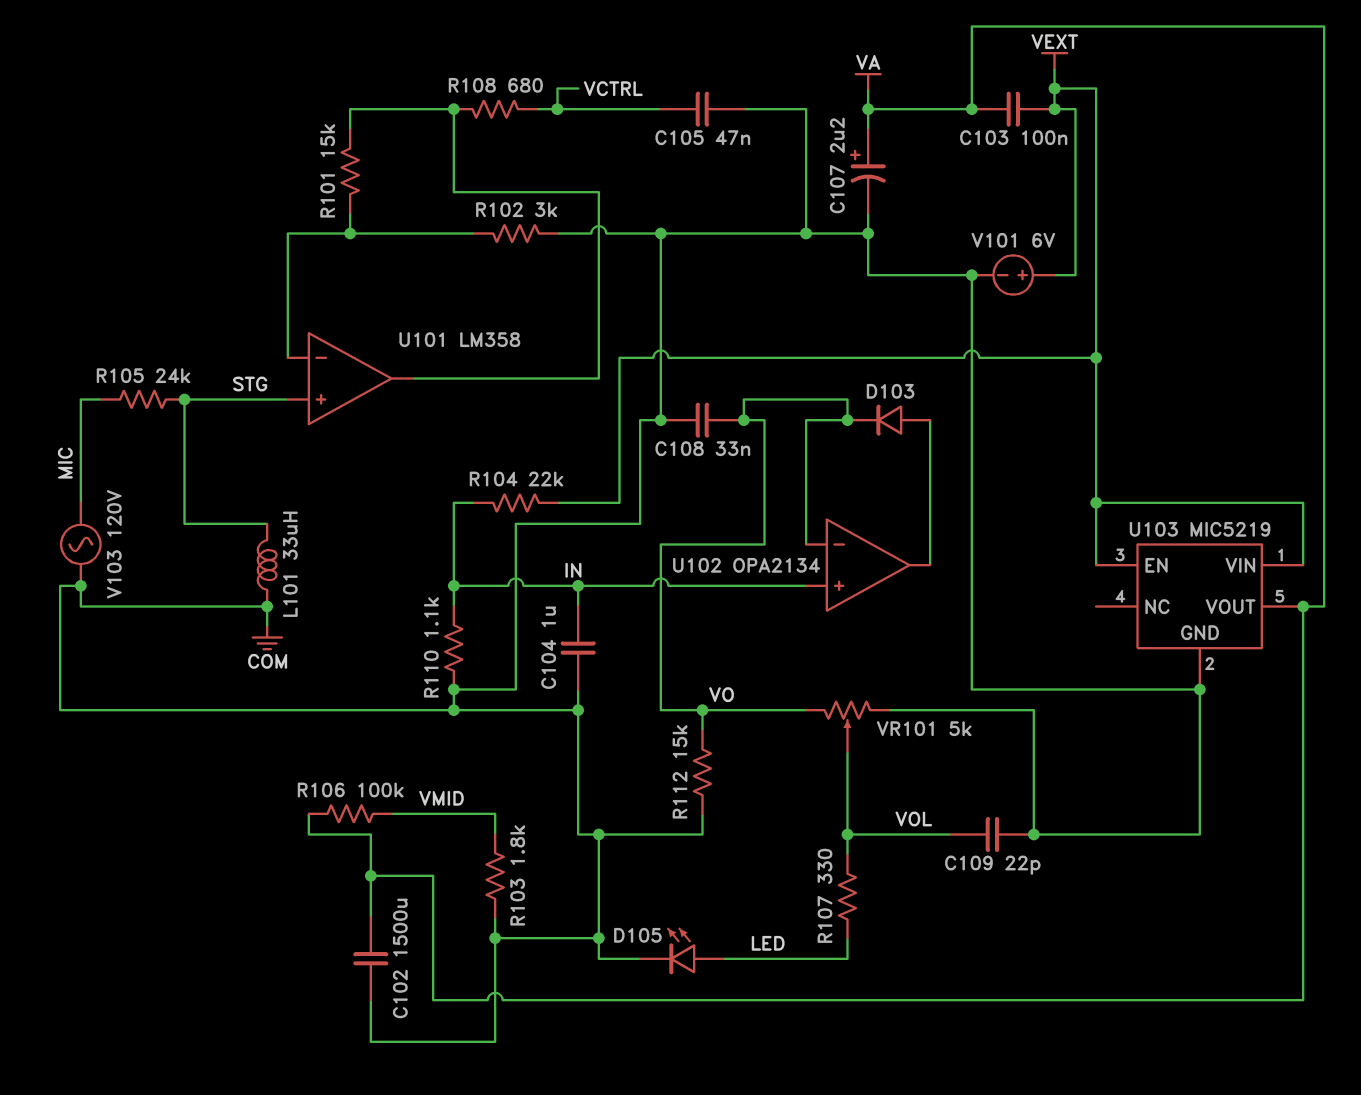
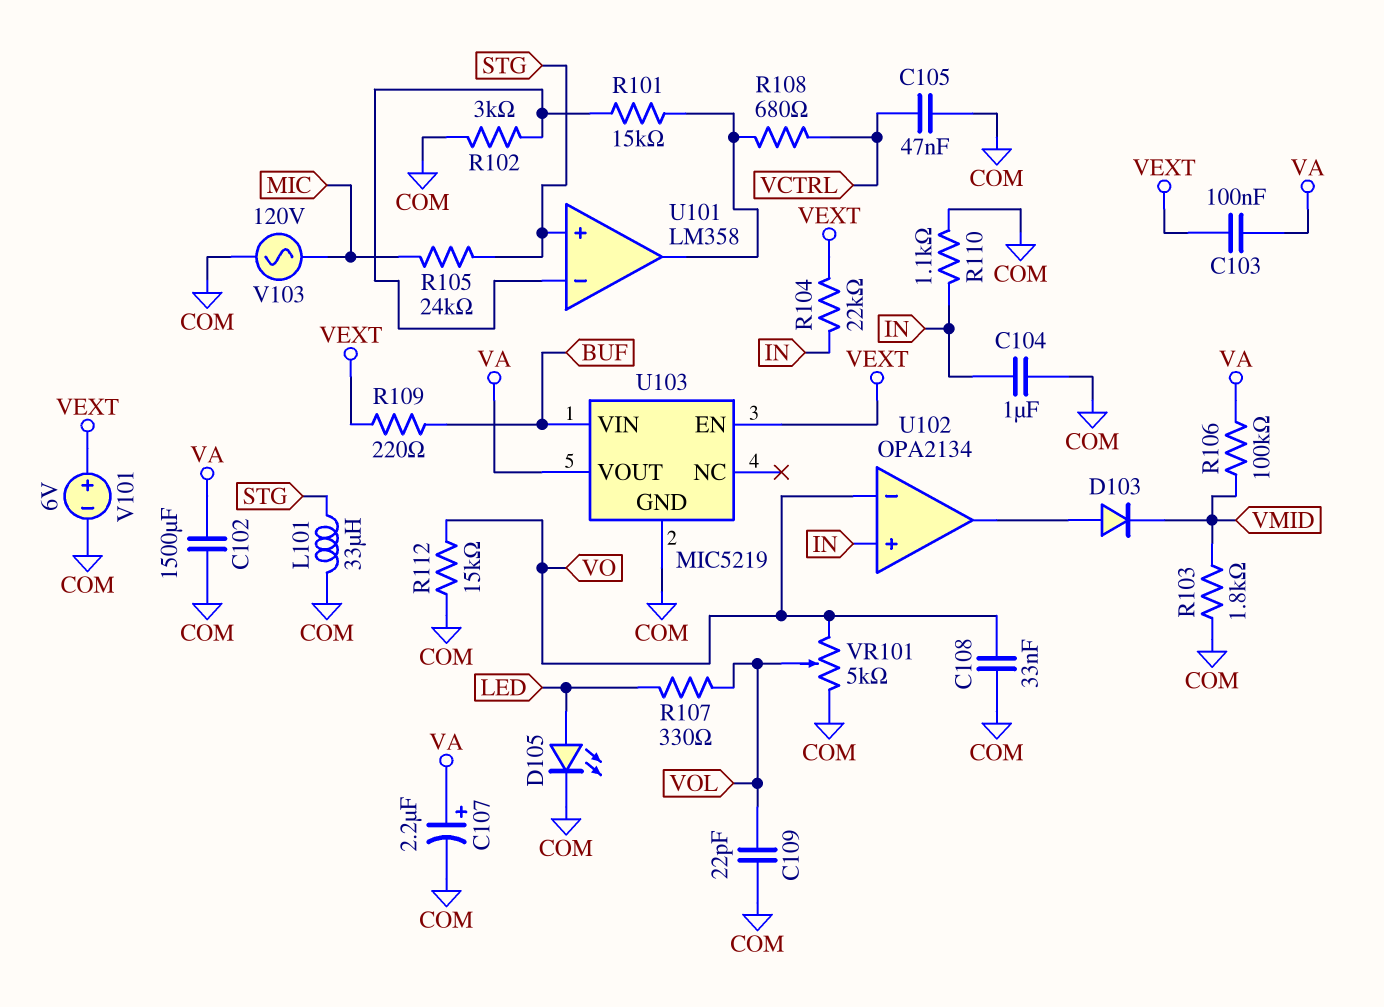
D103: diode (A U102/out, K VO) -> diode (A U102/out, K VMID)
R109: none -> 220 (BUF, VEXT)
U103 pin VIN: VEXT -> BUF

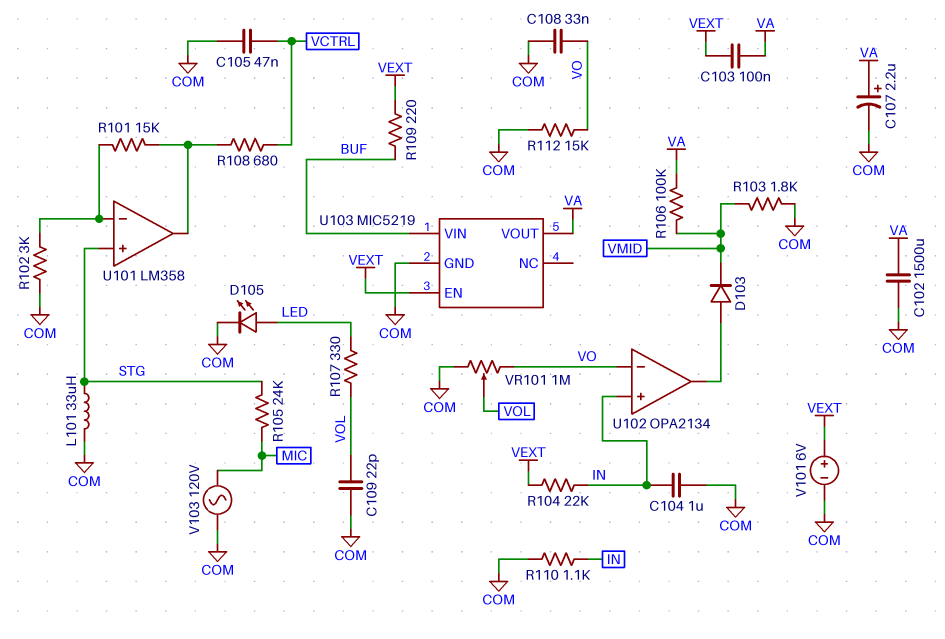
VR101: 5k (COM, VO, wiper VOL) -> 1M (COM, VO, wiper VOL)

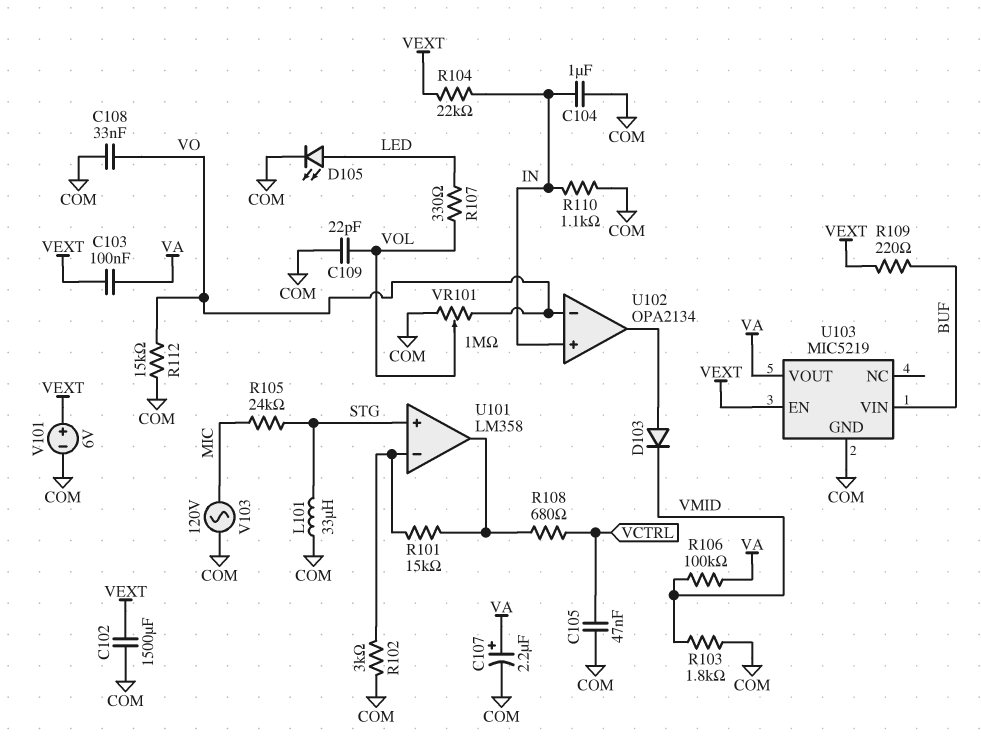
C102: 1500uF (COM, VA) -> 1500uF (COM, VEXT)

